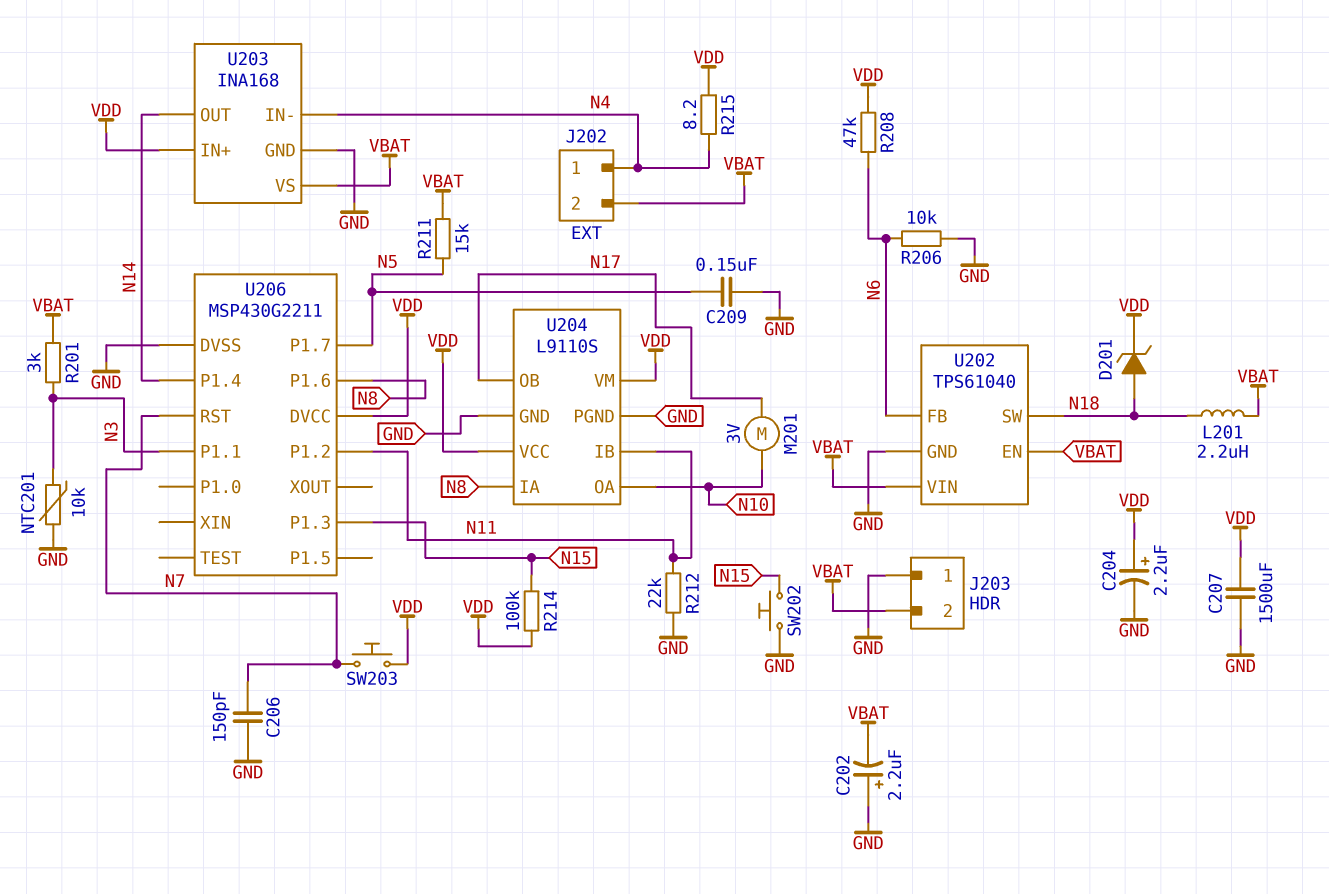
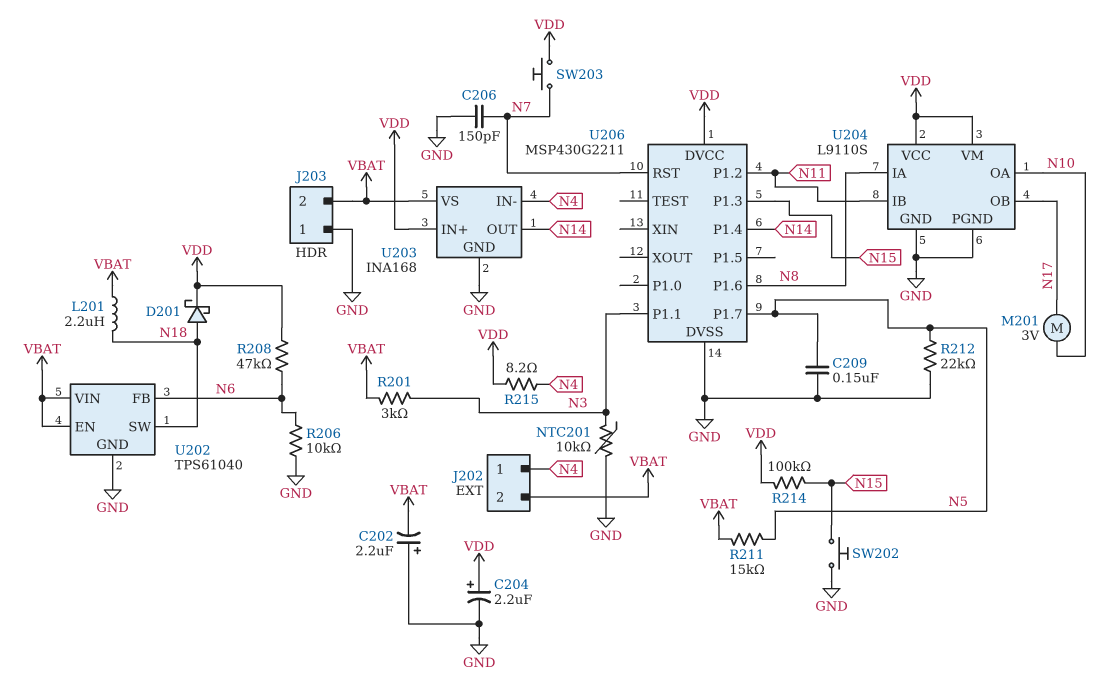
C207: 1500uF (GND, VDD) -> none
D201: zener (A N18, K VDD) -> schottky (A N18, K VDD)
R212: 22k (GND, N11) -> 22k (GND, N5)

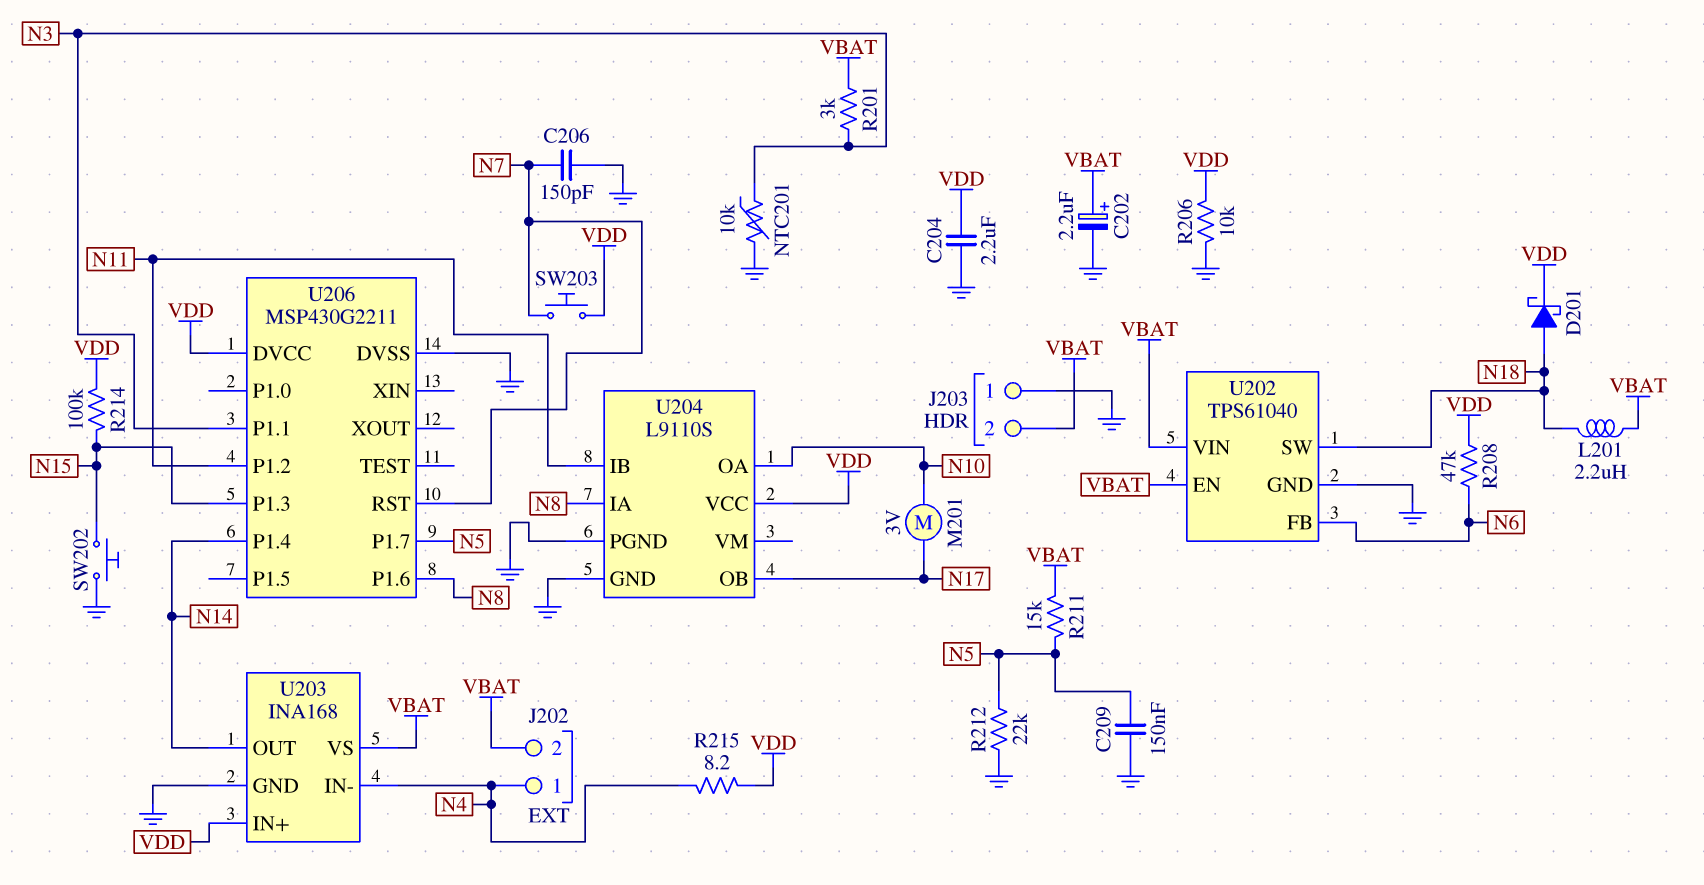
C202: 2.2uF (plus GND, minus VBAT) -> 2.2uF (plus VBAT, minus GND)
C204: 2.2uF (plus VDD, minus GND) -> 2.2uF (GND, VDD)
R206: 10k (GND, N6) -> 10k (GND, VDD)
U204 pin VM: VDD -> none

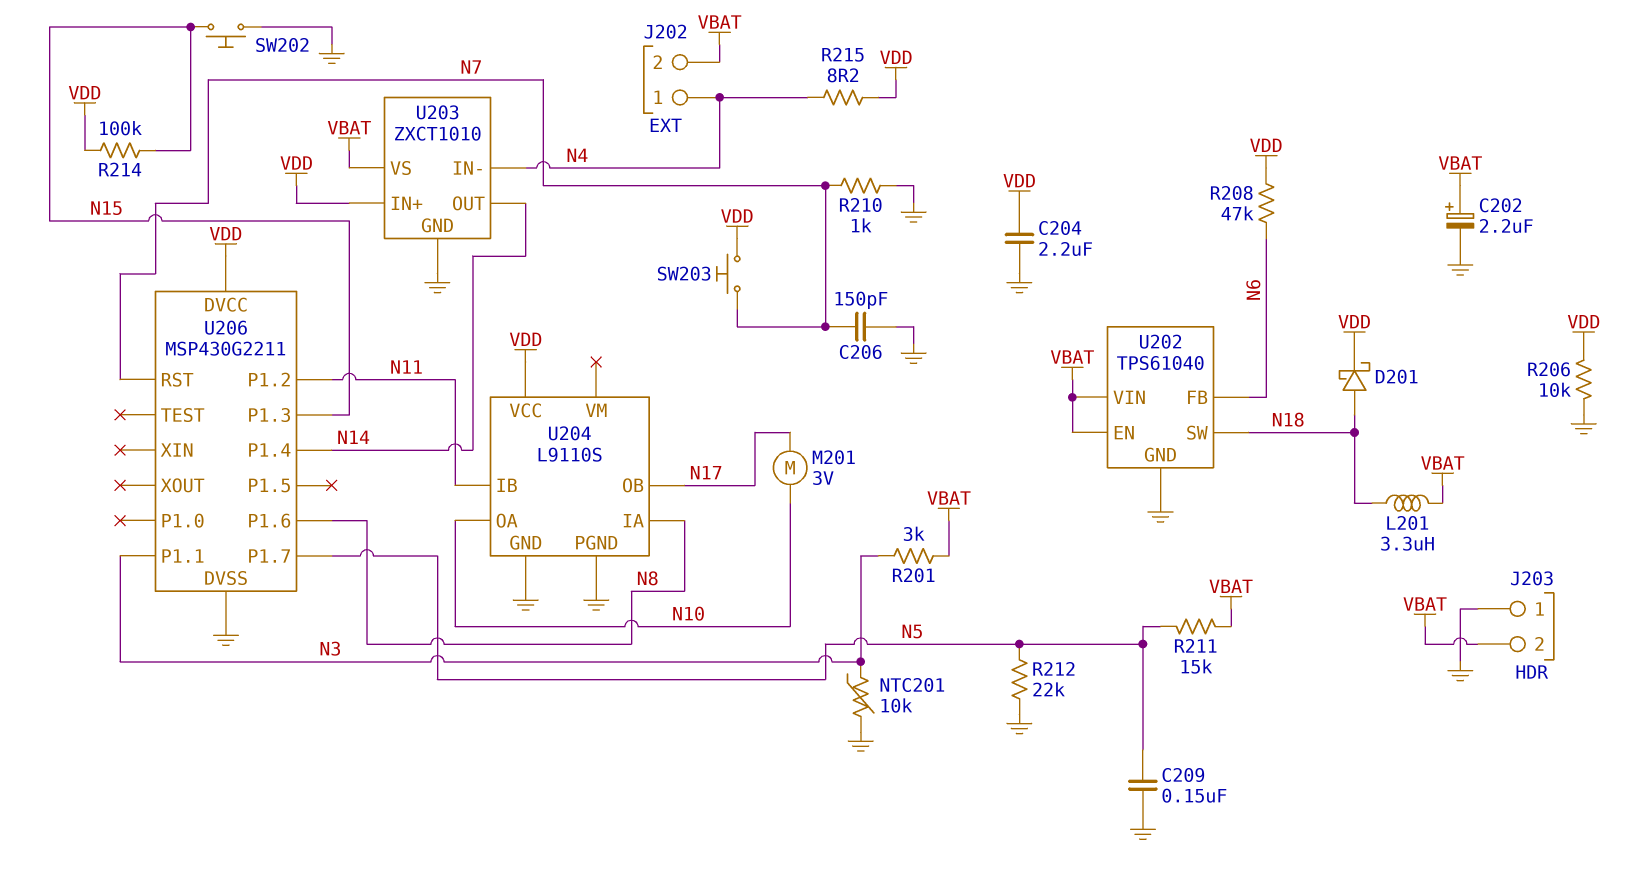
L201: 2.2uH (N18, VBAT) -> 3.3uH (N18, VBAT)
R210: none -> 1k (GND, N7)
U203: INA168 -> ZXCT1010

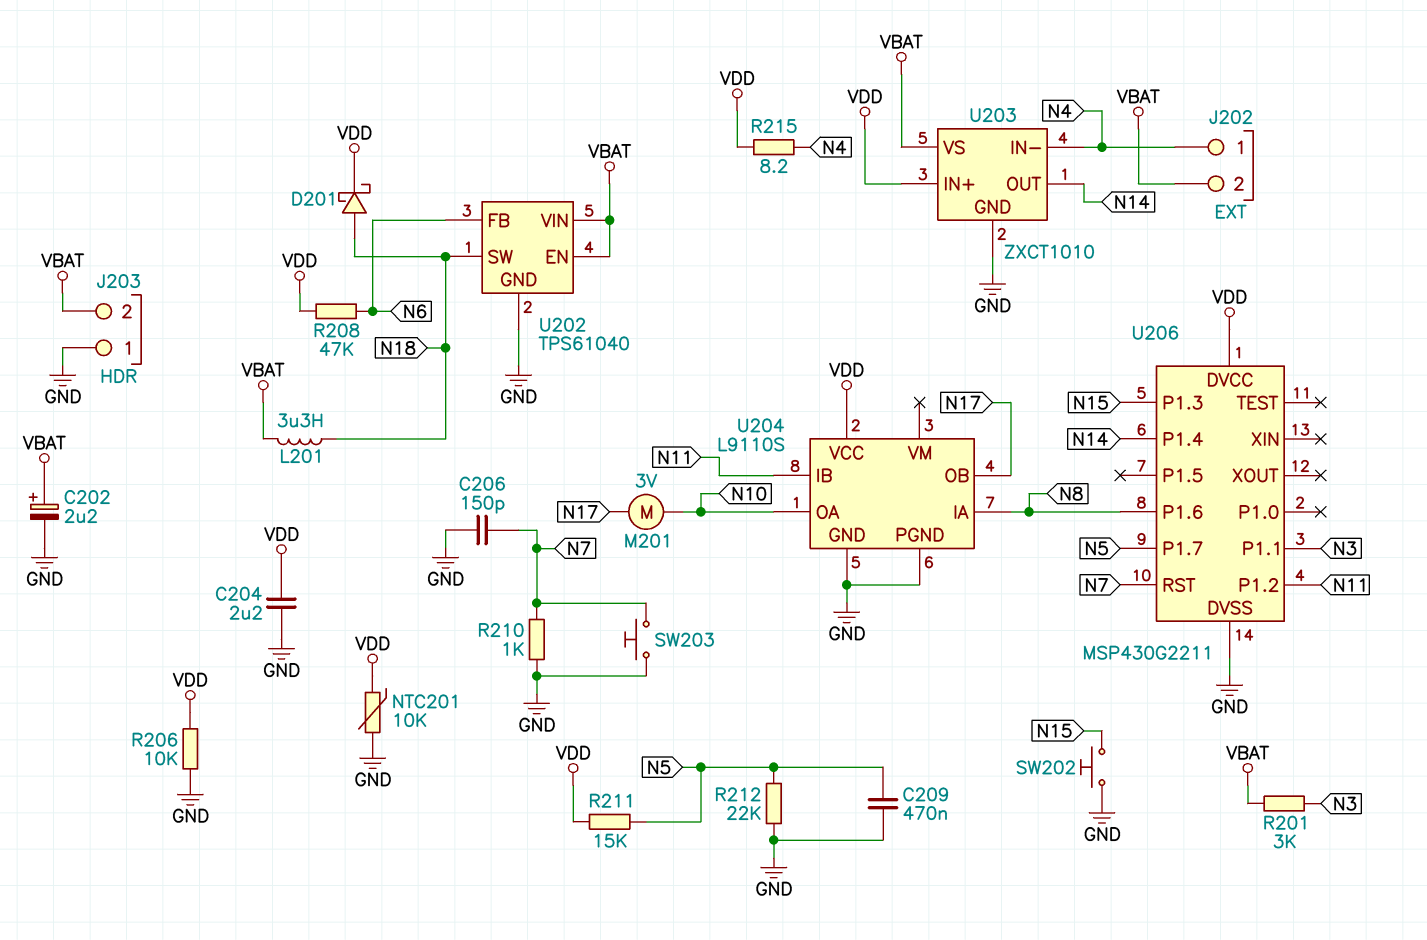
C209: 150nF (GND, N5) -> 470nF (GND, N5)
NTC201: 10k (GND, N3) -> 10k (GND, VDD)
R211: 15k (N5, VBAT) -> 15k (N5, VDD)
R214: 100k (N15, VDD) -> none
SW203: button (N7, VDD) -> button (GND, N7)

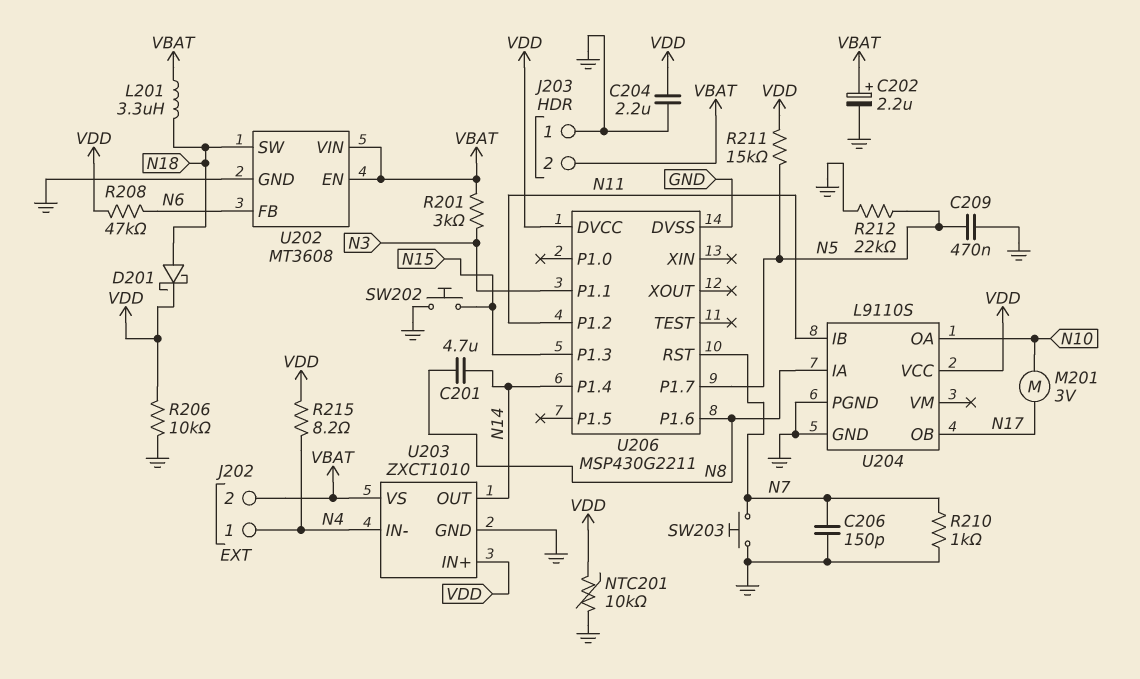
C201: none -> 4.7uF (N8, N14)
U202: TPS61040 -> MT3608

